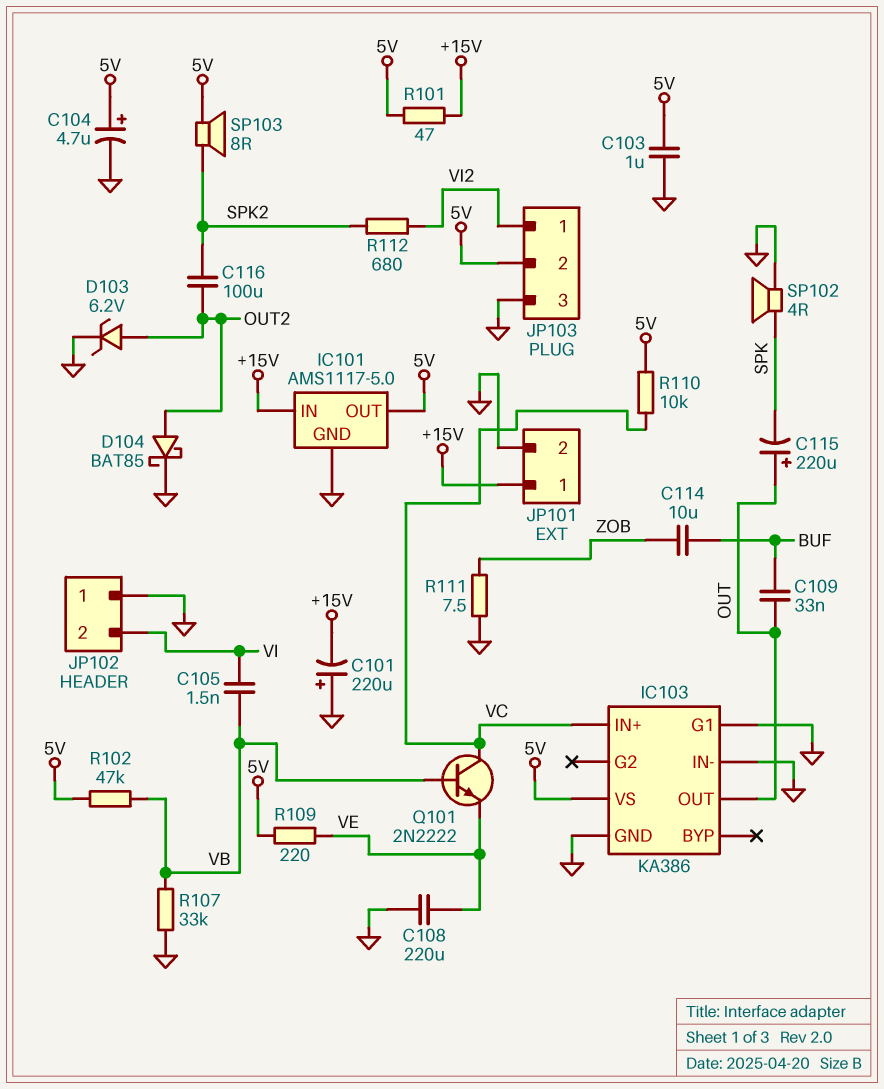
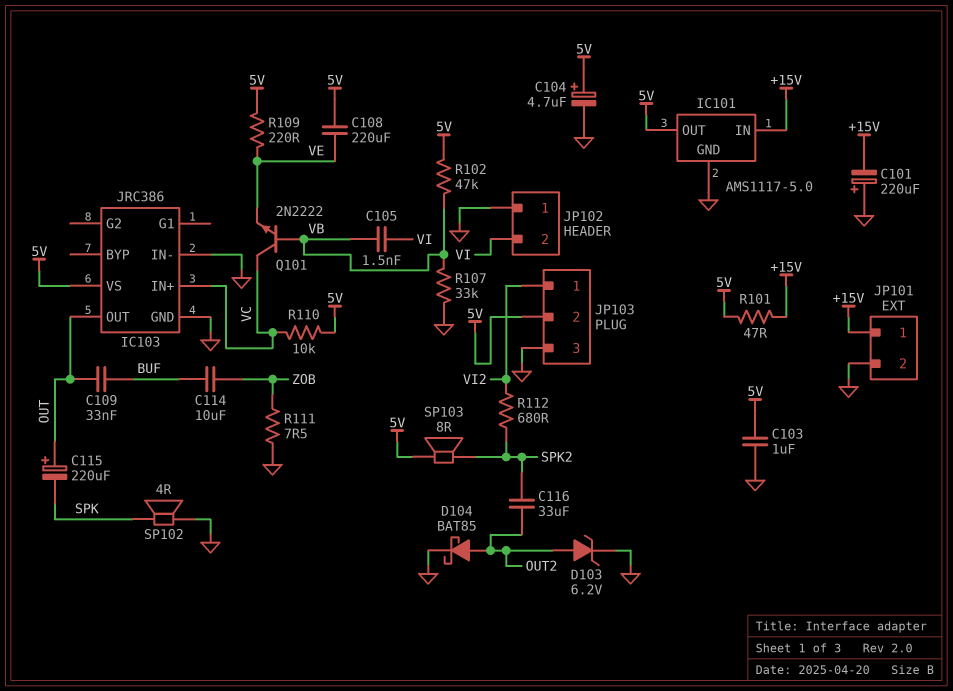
C108: 220uF (GND, VE) -> 220uF (5V, VE)
C116: 100uF (OUT2, SPK2) -> 33uF (OUT2, SPK2)
IC103: KA386 -> JRC386
IC103 pin G1: GND -> none

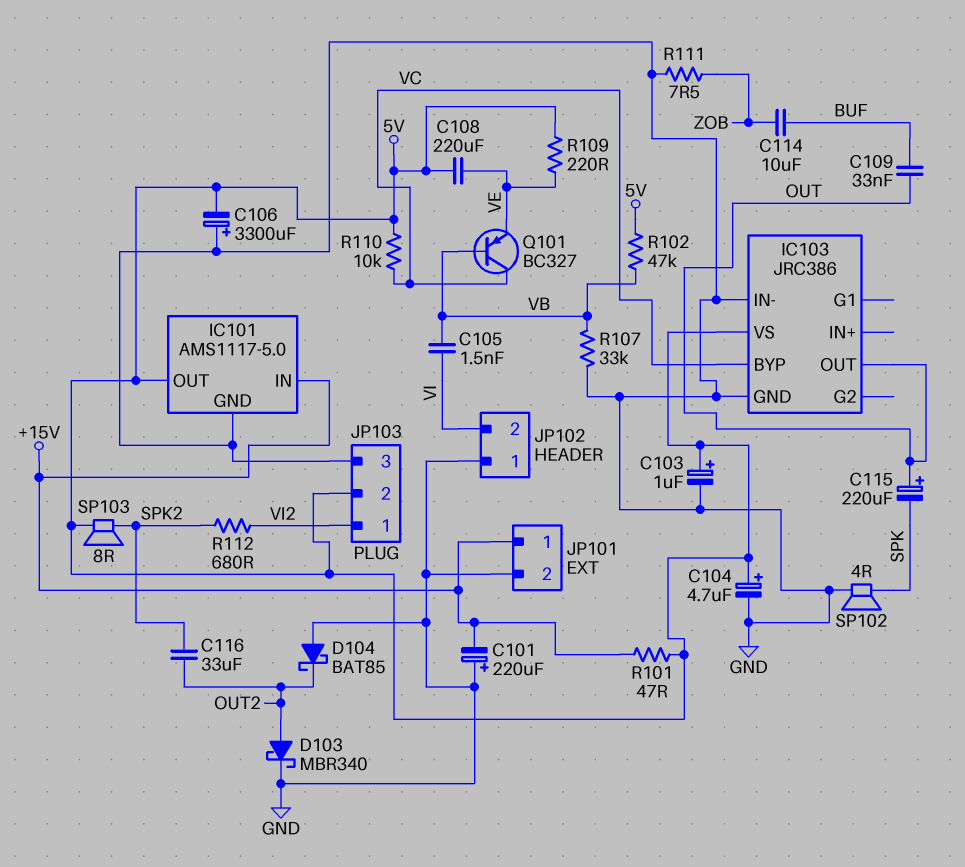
C103: 1uF (5V, GND) -> 1uF (plus 5V, minus GND)
C106: none -> 3300uF (plus GND, minus 5V)
D103: zener 6.2V (A OUT2, K GND) -> schottky MBR340 (A OUT2, K GND)
D104: schottky BAT85 (A OUT2, K GND) -> schottky BAT85 (A GND, K OUT2)
IC103 pin BYP: none -> VC
IC103 pin IN+: VC -> none
Q101: NPN 2N2222 (B VB, C VC, E VE) -> PNP BC327 (B VB, C VC, E VE)

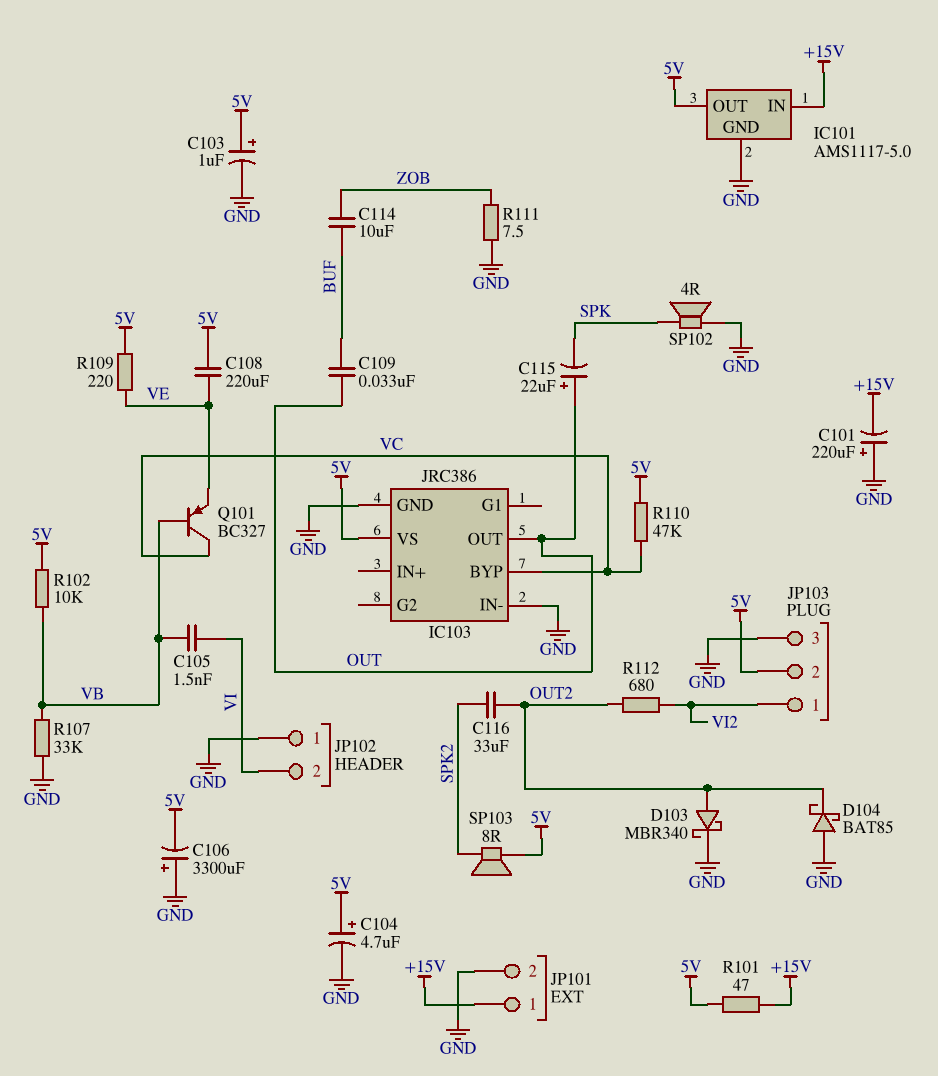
C115: 220uF (plus OUT, minus SPK) -> 22uF (plus OUT, minus SPK)
R102: 47k (5V, VB) -> 10k (5V, VB)
R110: 10k (5V, VC) -> 47k (5V, VC)
R112: 680 (SPK2, VI2) -> 680 (OUT2, VI2)

